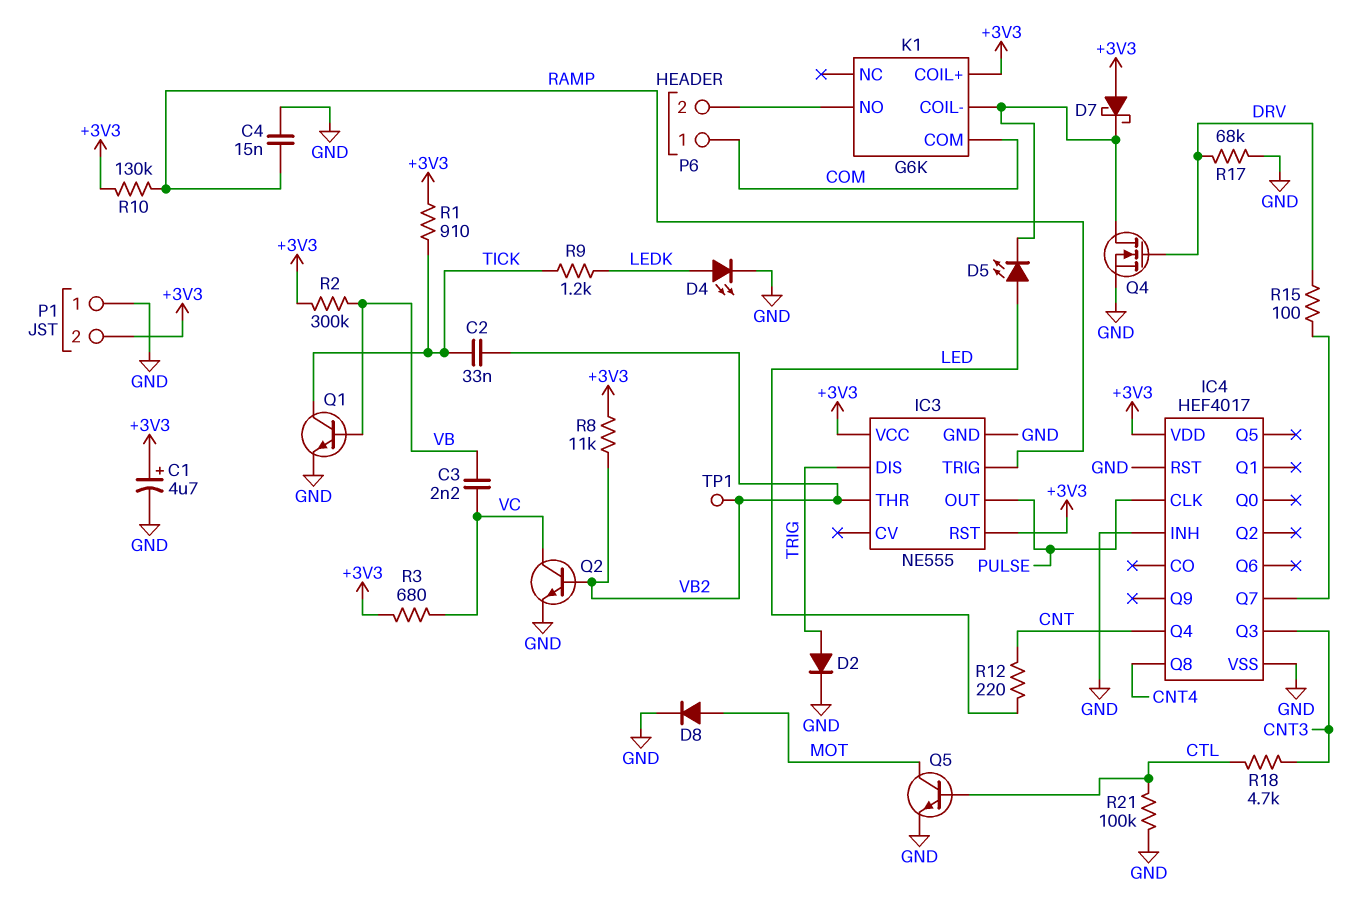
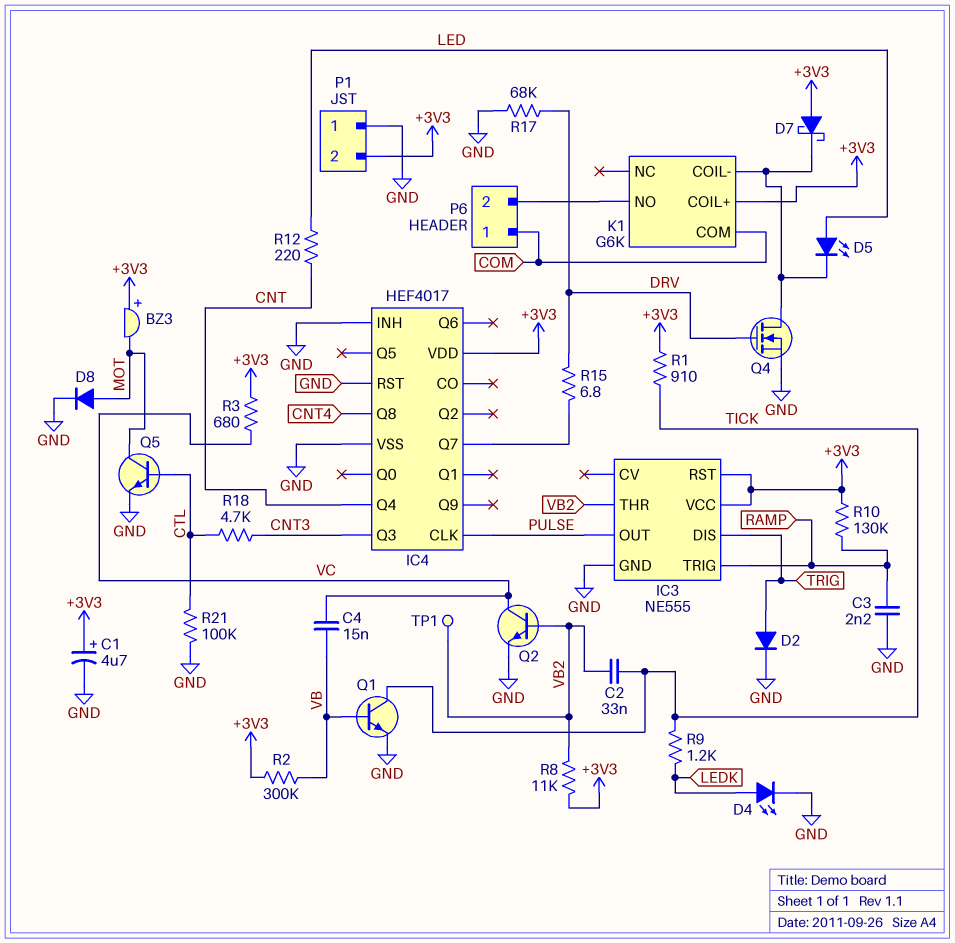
BZ3: none -> buzzer (plus +3V3, minus MOT)
C3: 2.2nF (VB, VC) -> 2.2nF (GND, RAMP)
C4: 15nF (GND, RAMP) -> 15nF (VB, VC)
R15: 100 (DRV, IC4/Q7) -> 6.8 (DRV, IC4/Q7)

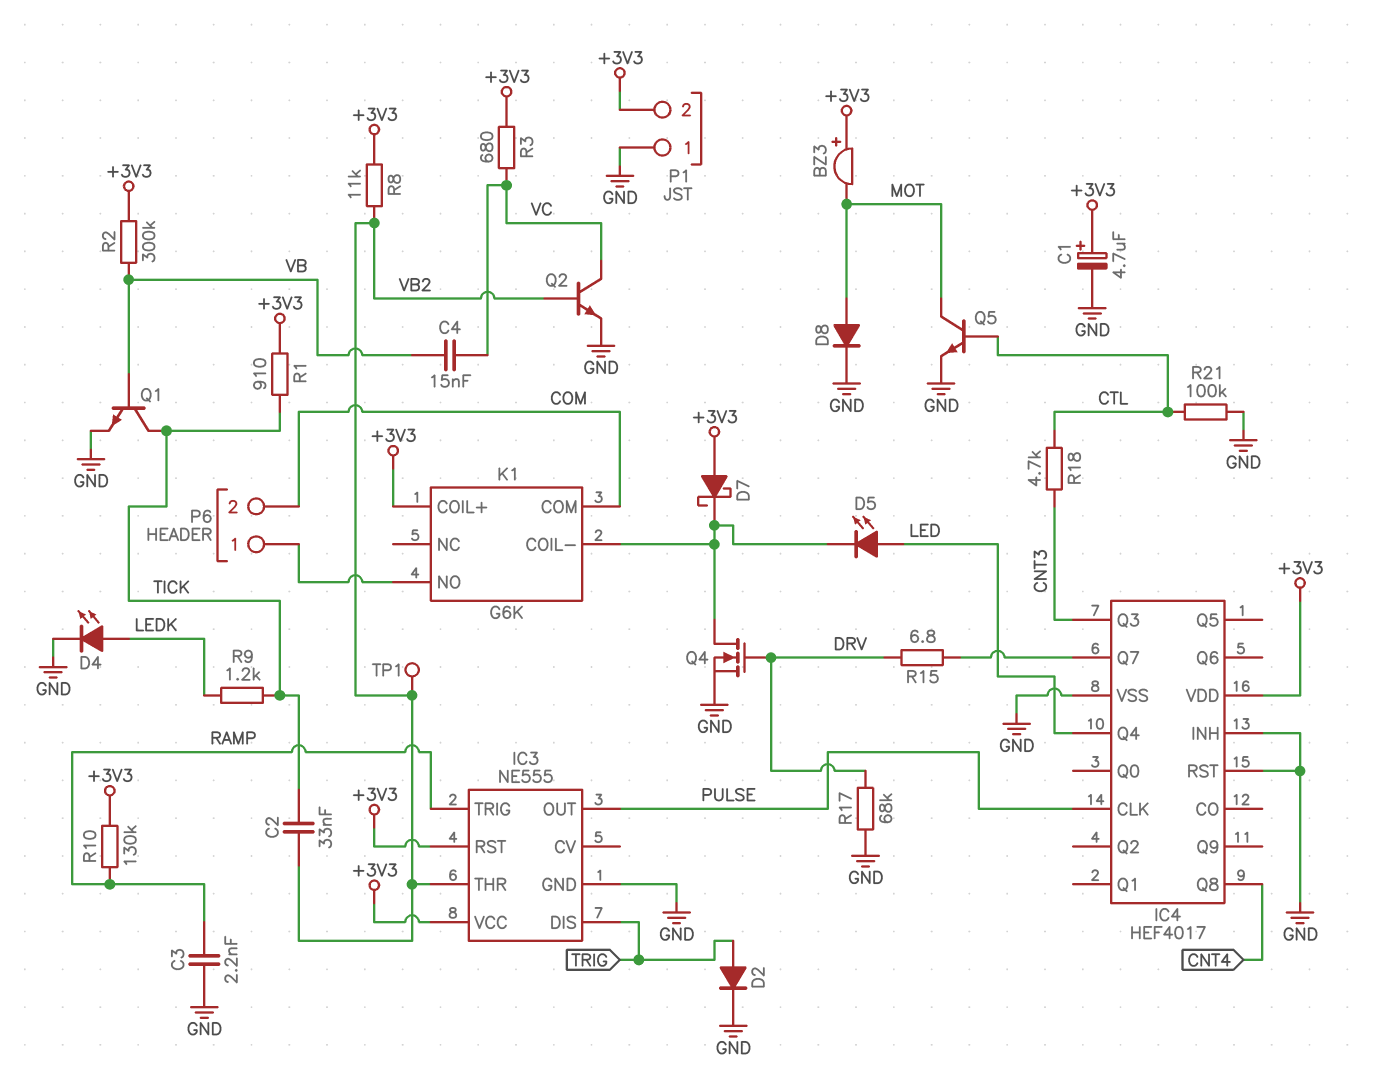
IC4 pin Q4: CNT -> LED
P6 pin 1: COM -> K1/NO
P6 pin 2: K1/NO -> COM
R12: 220 (CNT, LED) -> none

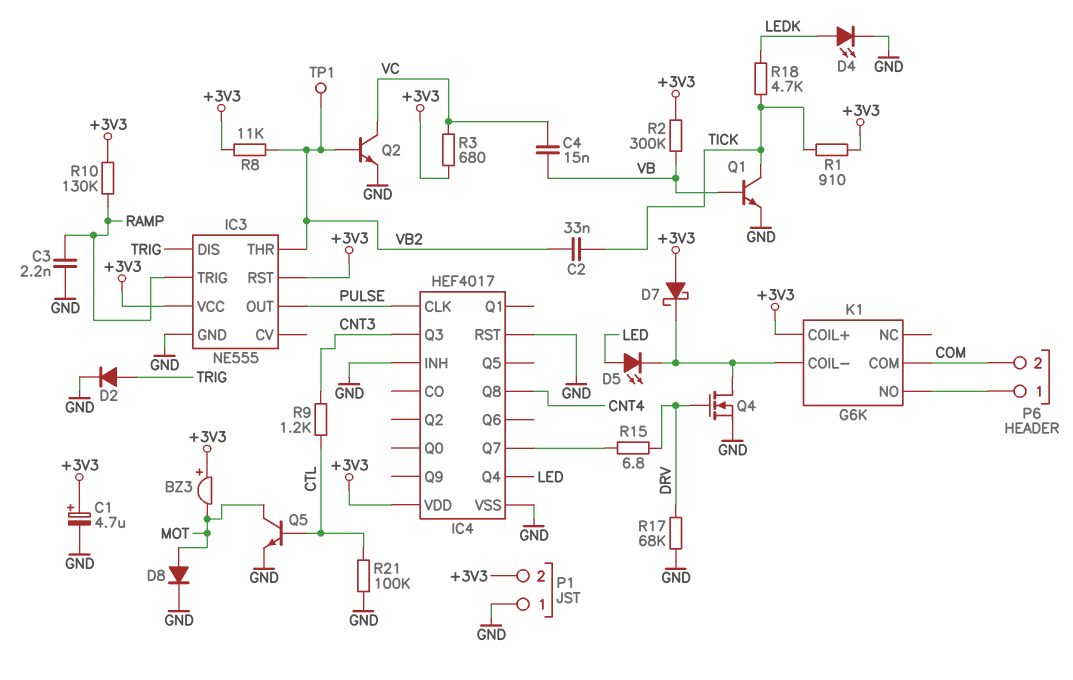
R9: 1.2k (LEDK, TICK) -> 1.2k (CNT3, CTL)
R18: 4.7k (CNT3, CTL) -> 4.7k (LEDK, TICK)

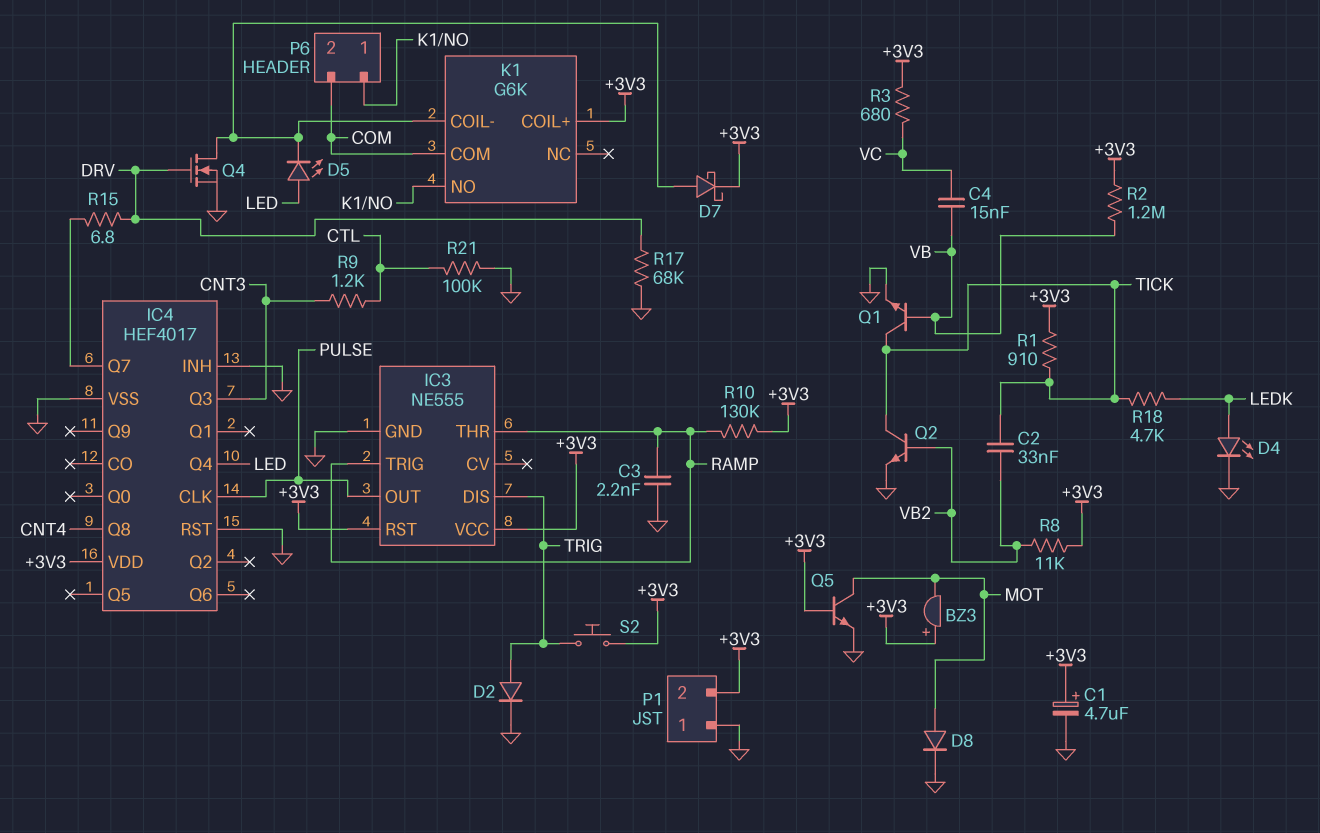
D7: schottky (A +3V3, K K1/COIL-) -> schottky (A K1/COIL-, K +3V3)
IC3 pin THR: VB2 -> RAMP
Q2: NPN (B VB2, C VC, E GND) -> NPN (B VB2, C TICK, E GND)
Q5: NPN (B CTL, C MOT, E GND) -> NPN (B +3V3, C MOT, E GND)
R2: 300k (+3V3, VB) -> 1.2M (+3V3, VB)
S2: none -> button (+3V3, TRIG)
TP1: test point (VB2) -> none

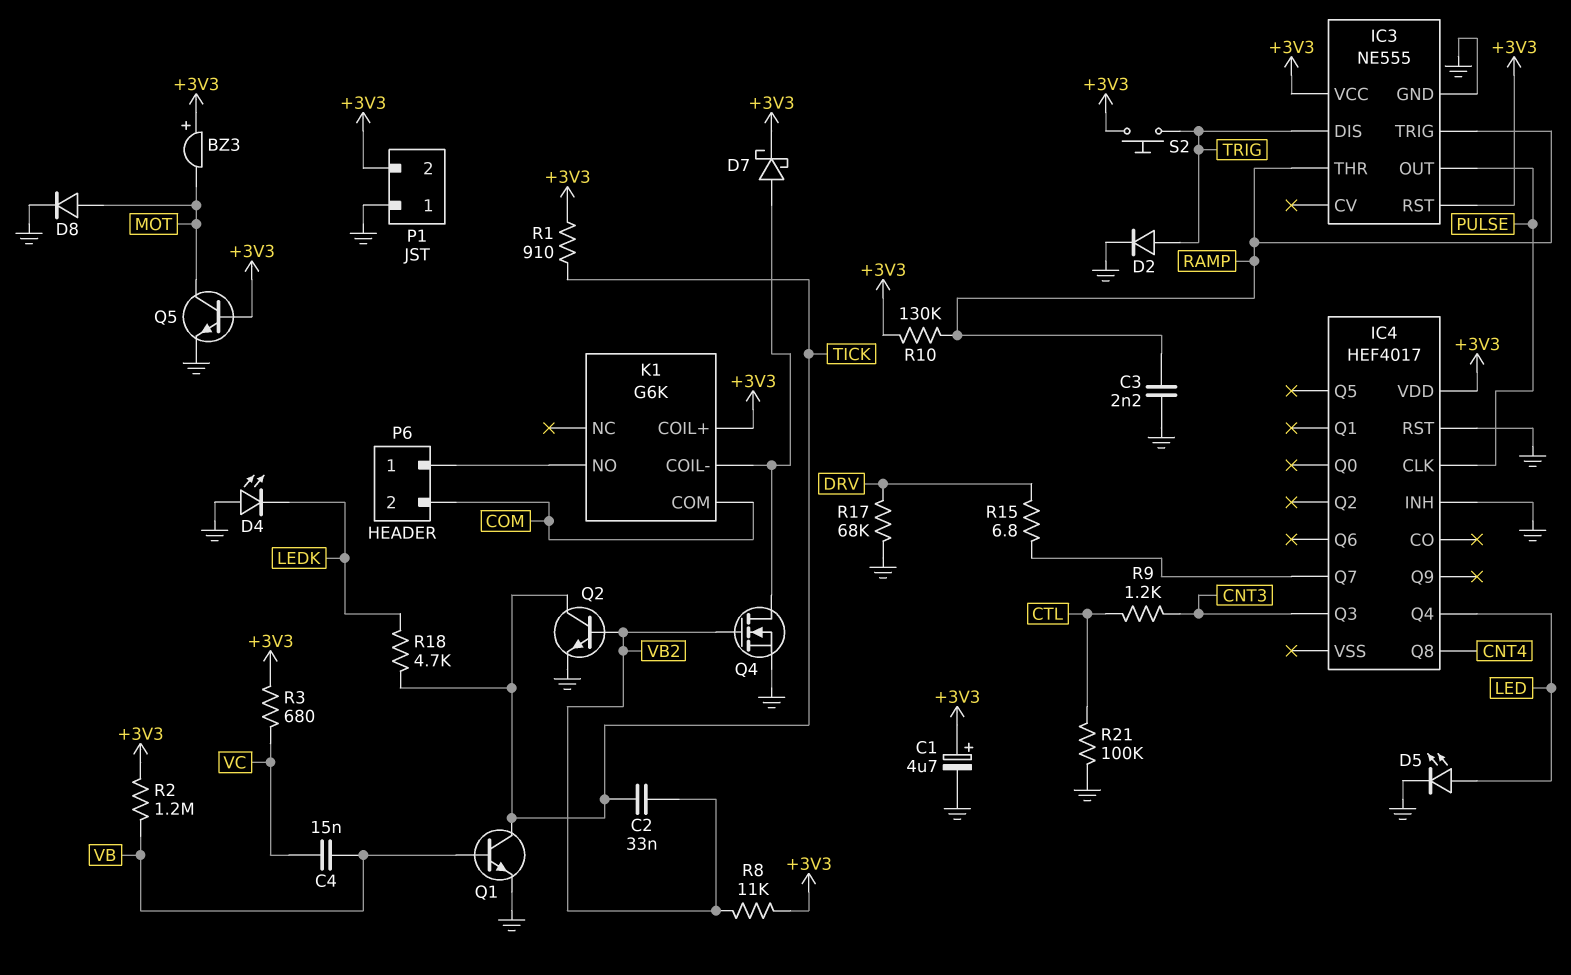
D4: LED (A LEDK, K GND) -> LED (A GND, K LEDK)
D5: LED (A LED, K K1/COIL-) -> LED (A LED, K GND)
IC4 pin VSS: GND -> none
Q4: NMOS (G DRV, D K1/COIL-, S GND) -> NMOS (G VB2, D K1/COIL-, S GND)

